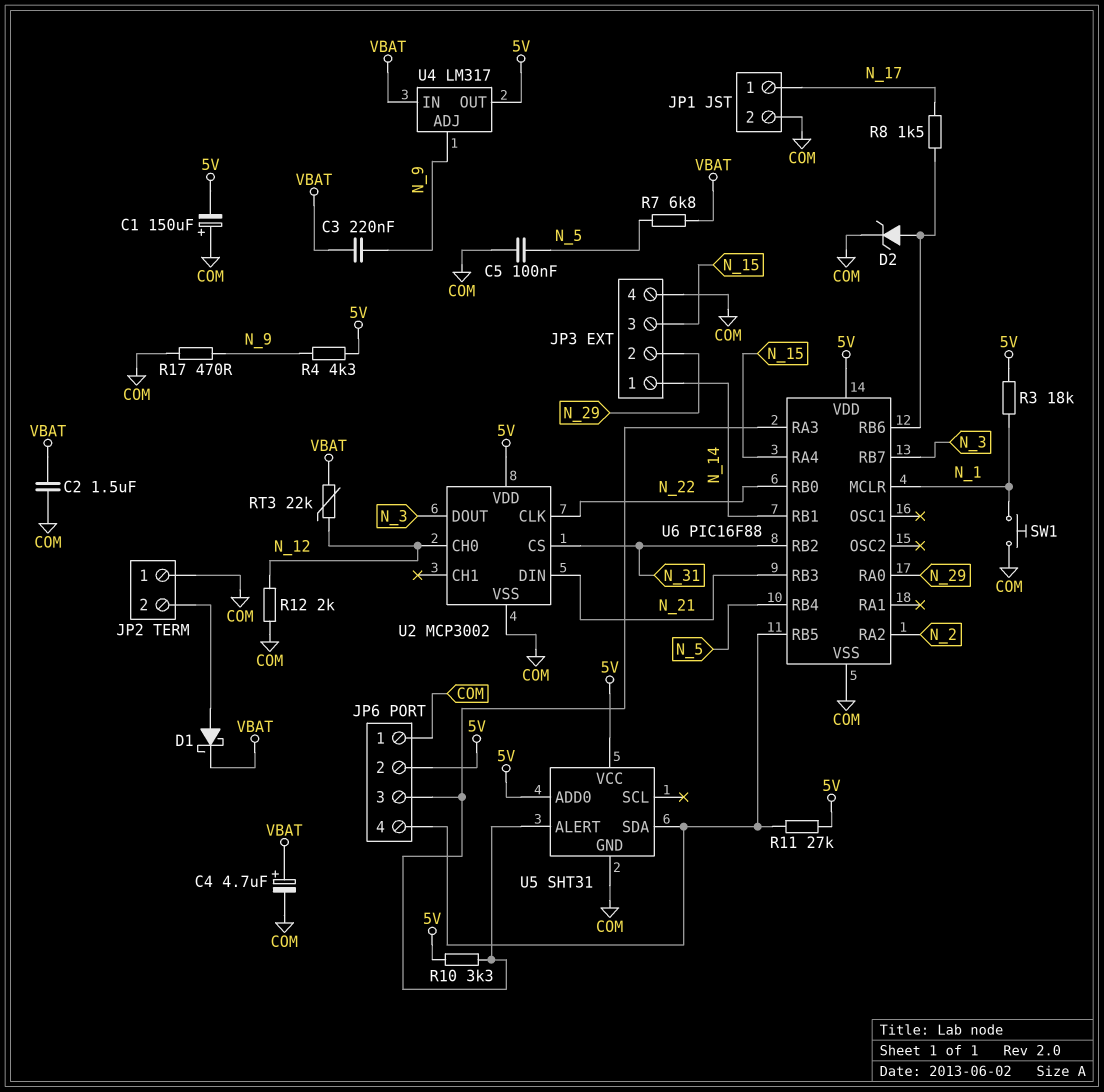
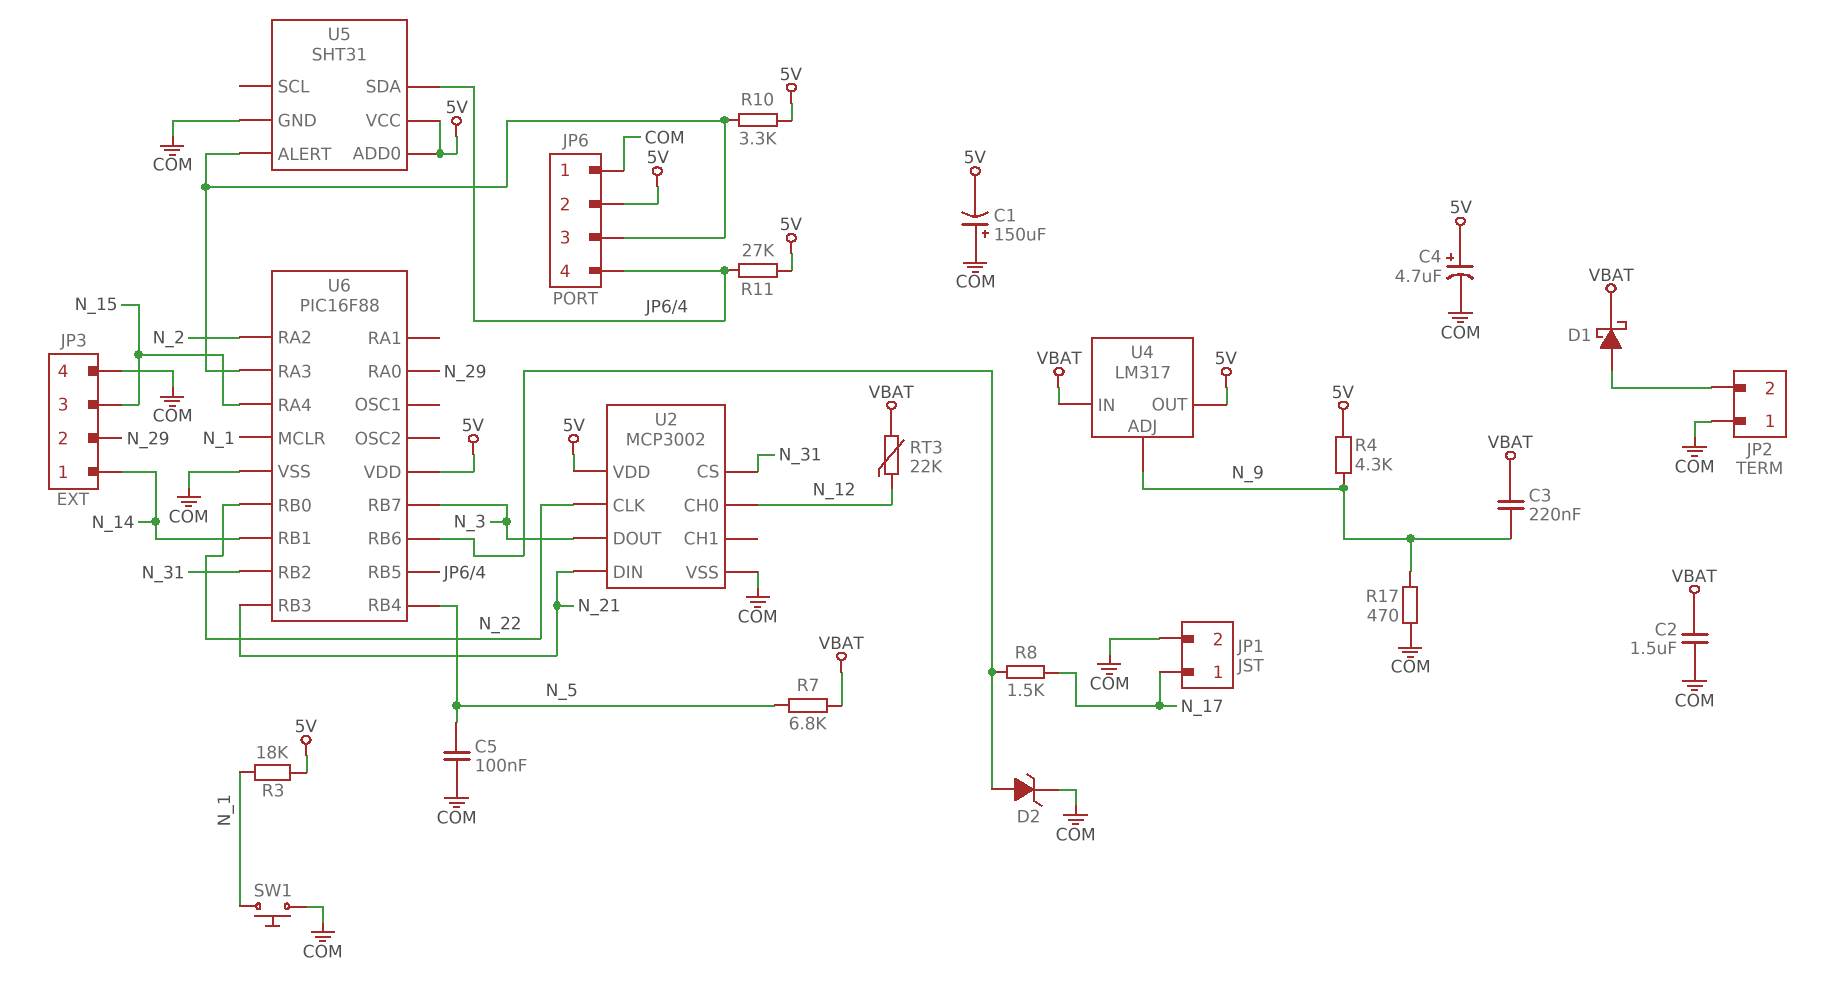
C4: 4.7uF (plus VBAT, minus COM) -> 4.7uF (plus 5V, minus COM)
R12: 2k (COM, N_12) -> none

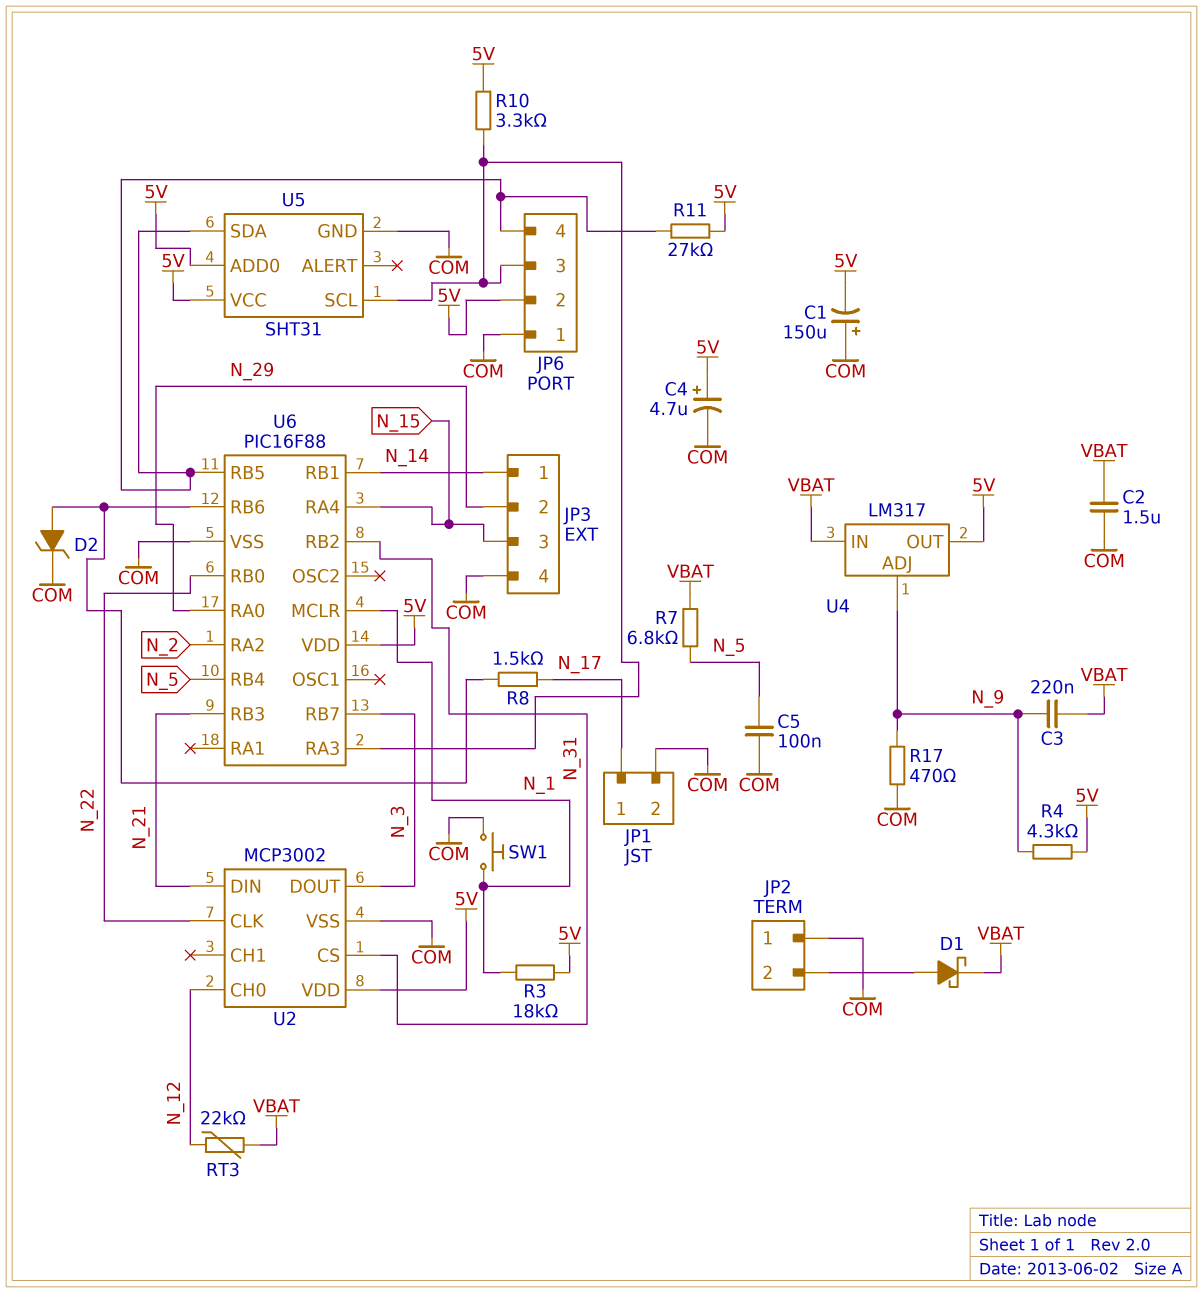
U5 pin ALERT: JP6/3 -> none
U5 pin SCL: none -> JP6/3

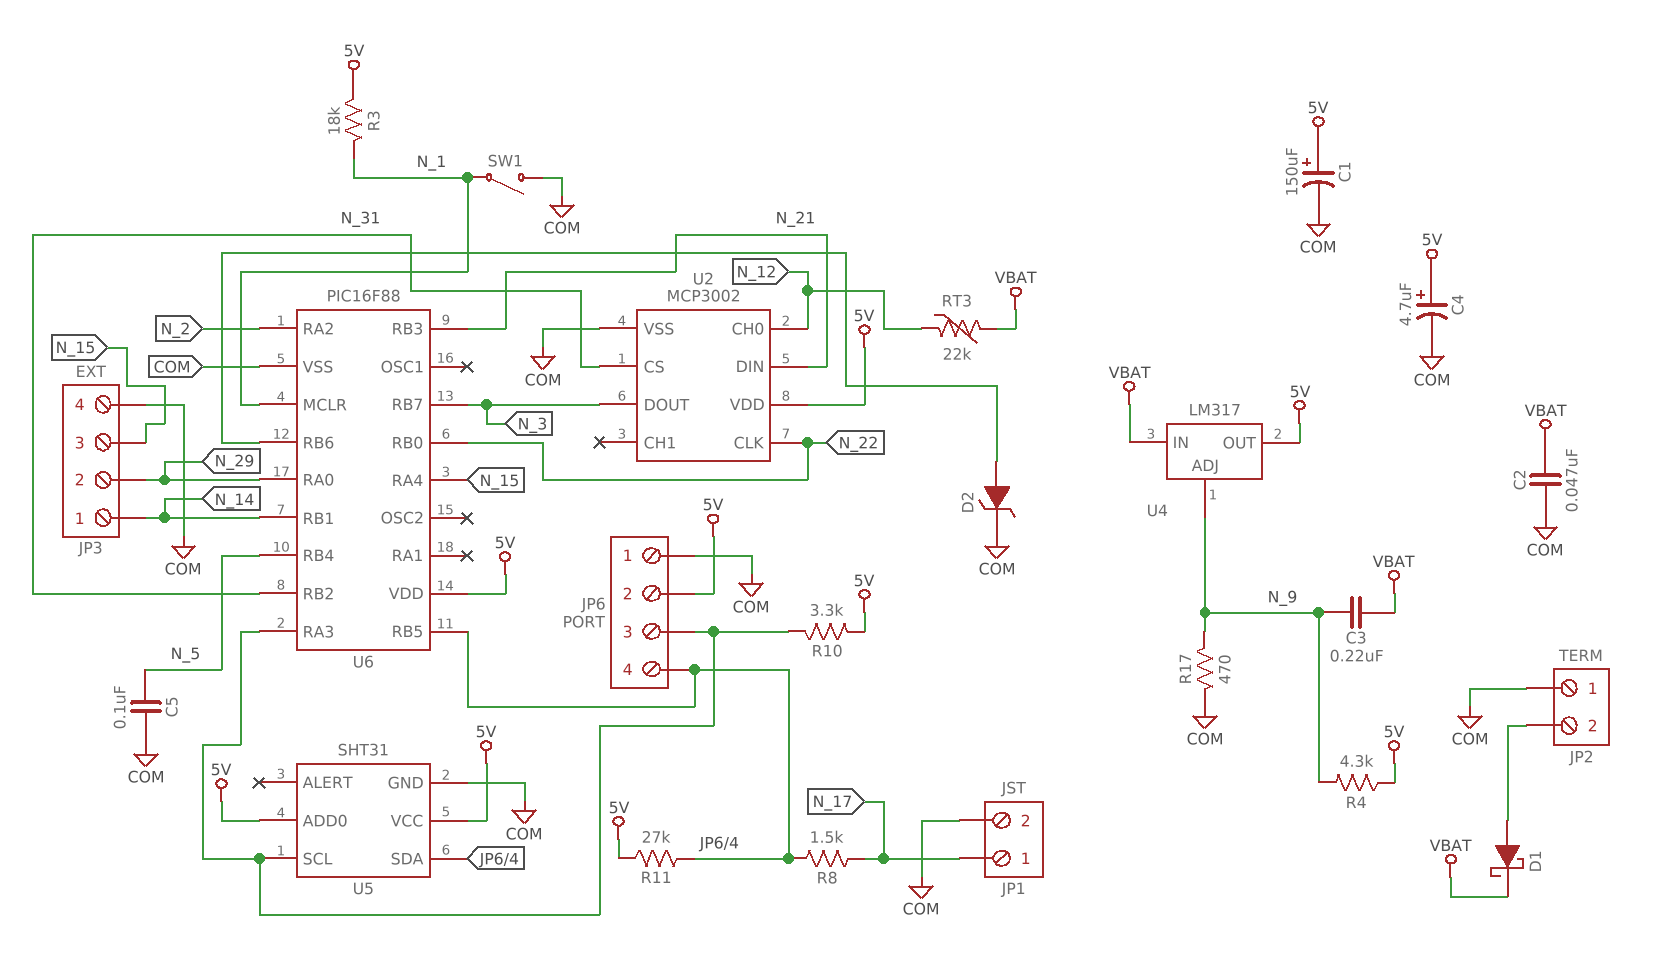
C1: 150uF (plus COM, minus 5V) -> 150uF (plus 5V, minus COM)
C2: 1.5uF (COM, VBAT) -> 47nF (COM, VBAT)
R7: 6.8k (N_5, VBAT) -> none
R8: 1.5k (N_17, U6/RB6) -> 1.5k (JP6/4, N_17)
SW1: button (COM, N_1) -> switch (COM, N_1)

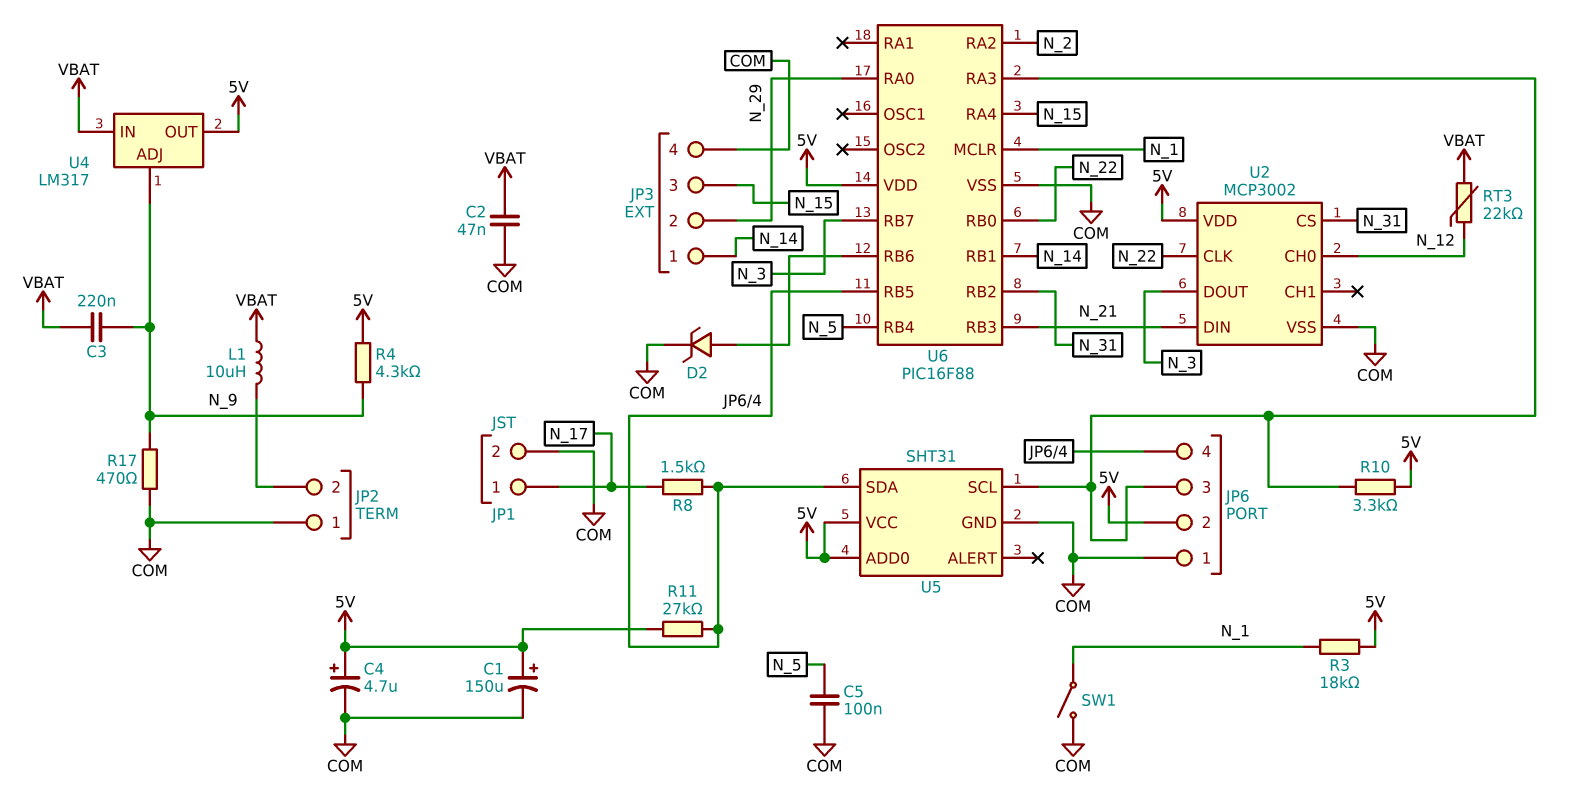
D1: schottky (A JP2/2, K VBAT) -> none
L1: none -> 10uH (JP2/2, VBAT)

